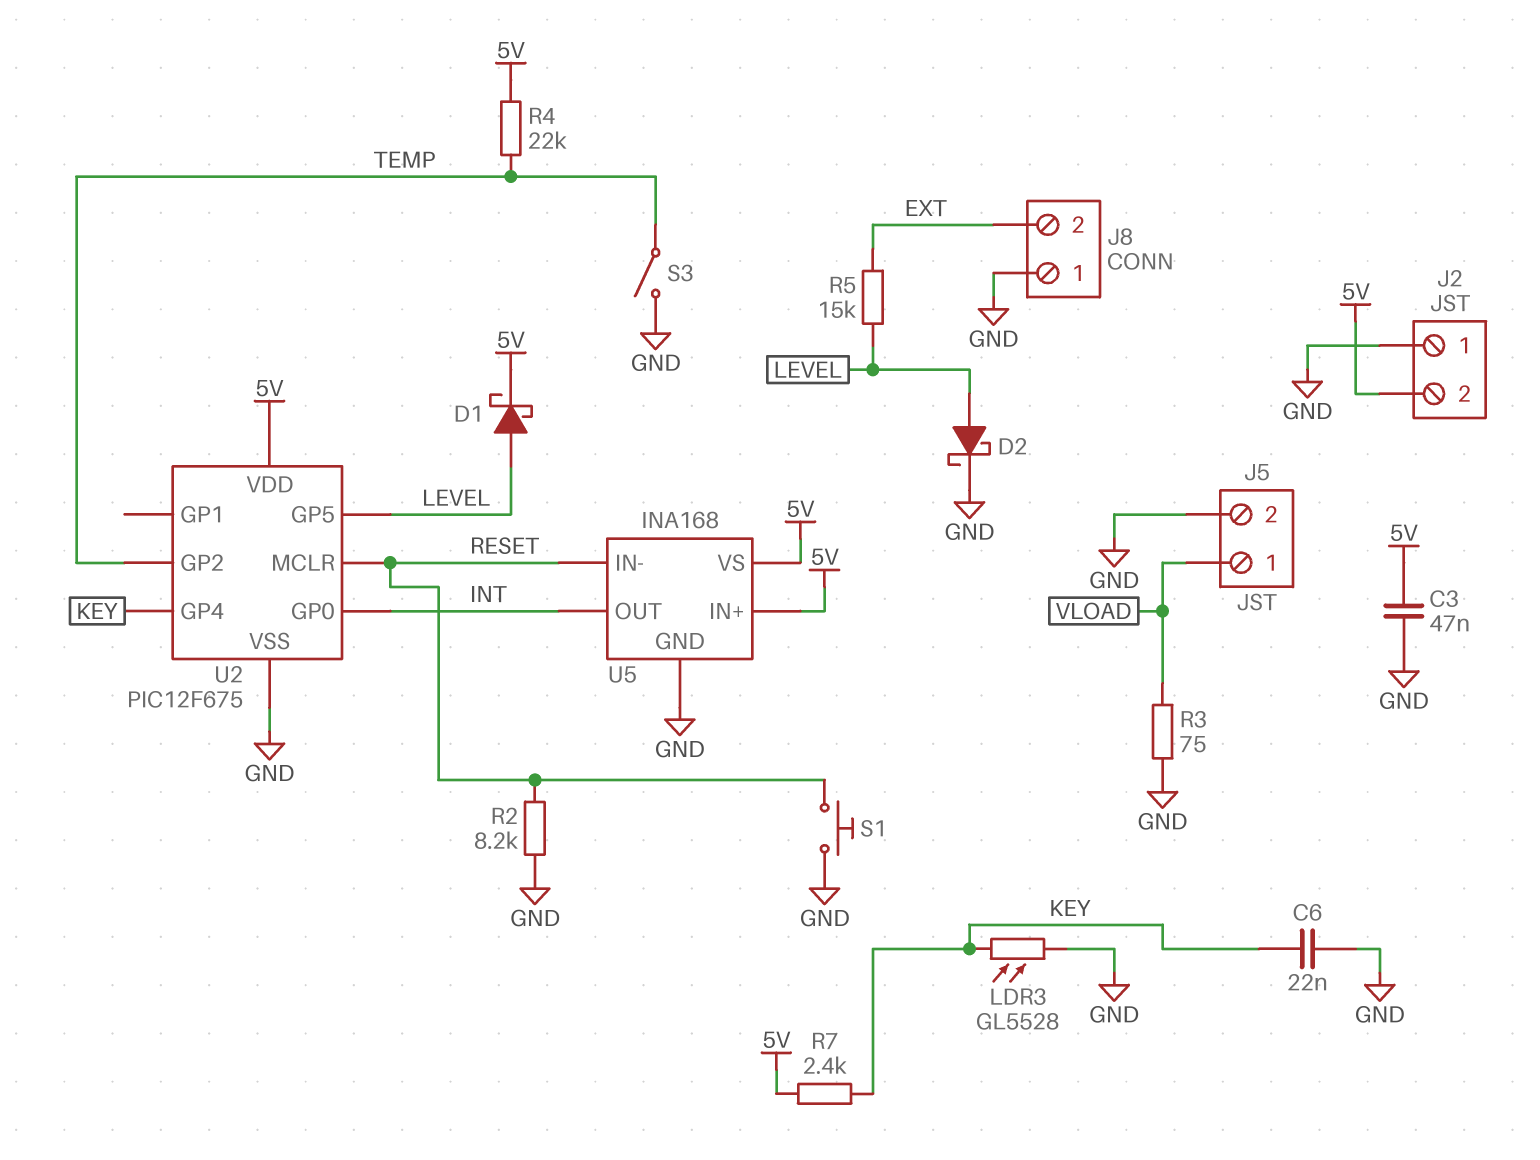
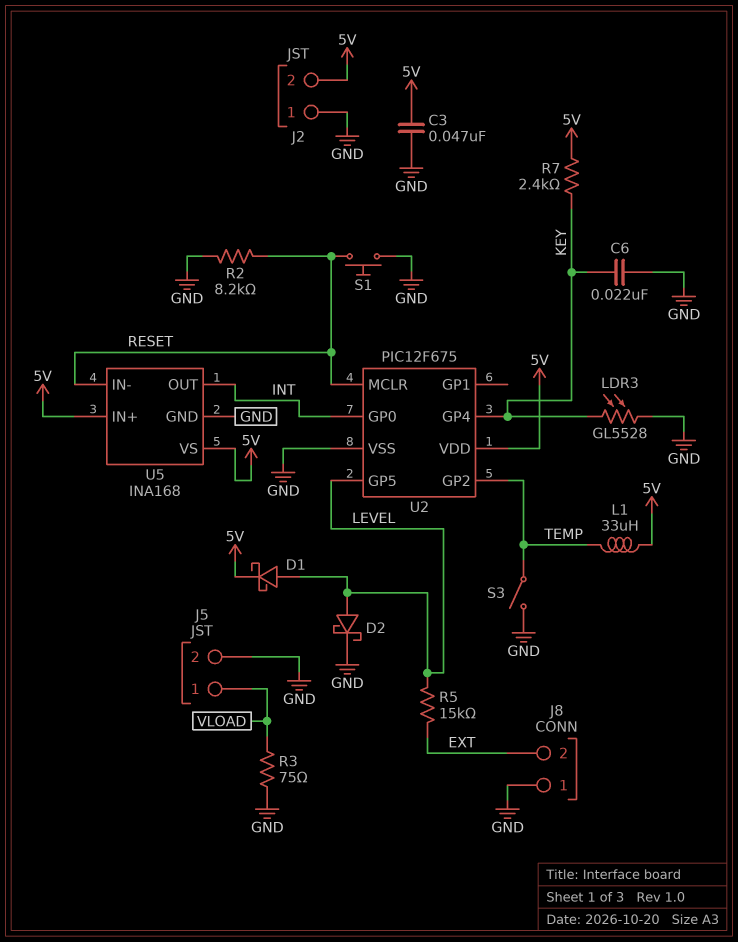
L1: none -> 33uH (5V, TEMP)
R4: 22k (5V, TEMP) -> none

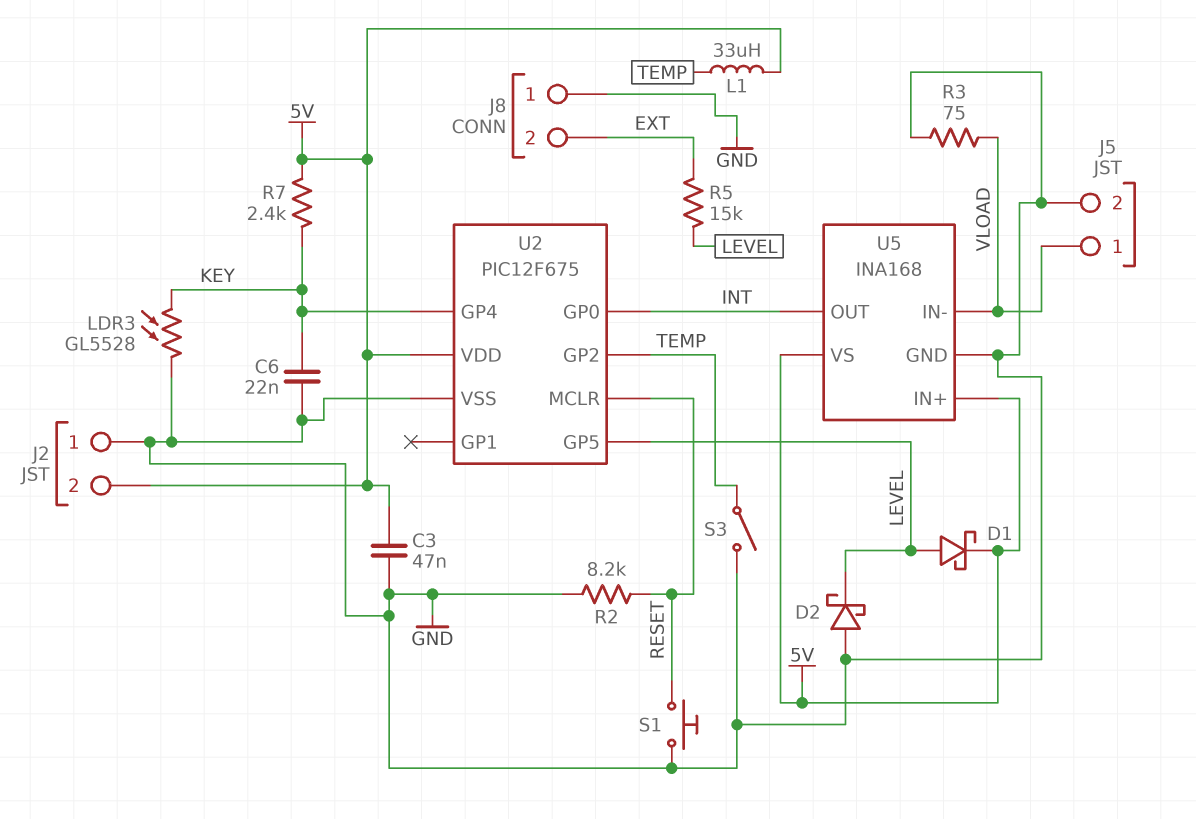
D2: schottky (A LEVEL, K GND) -> schottky (A GND, K LEVEL)
U5 pin IN-: RESET -> VLOAD

